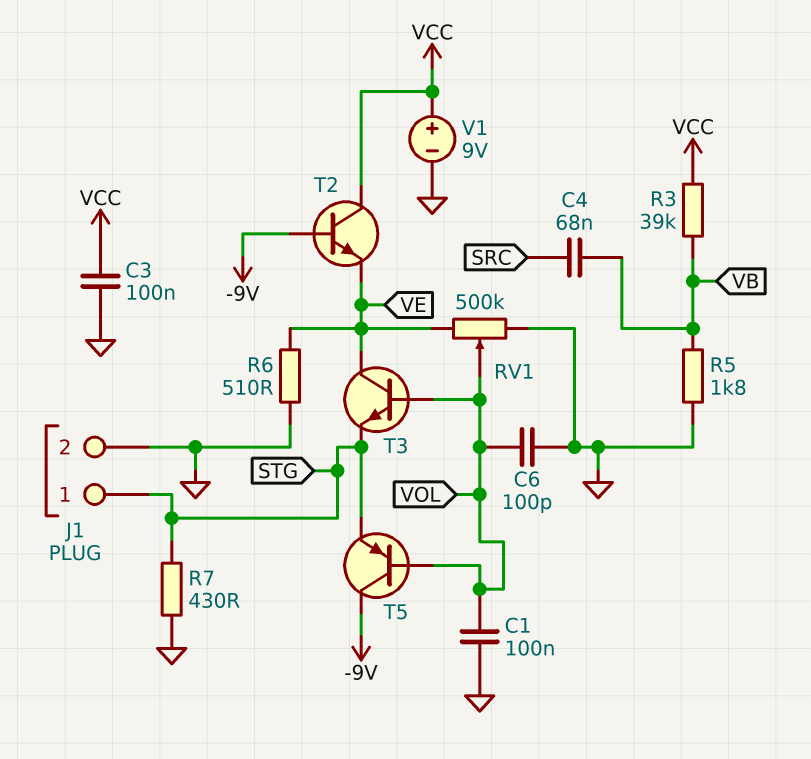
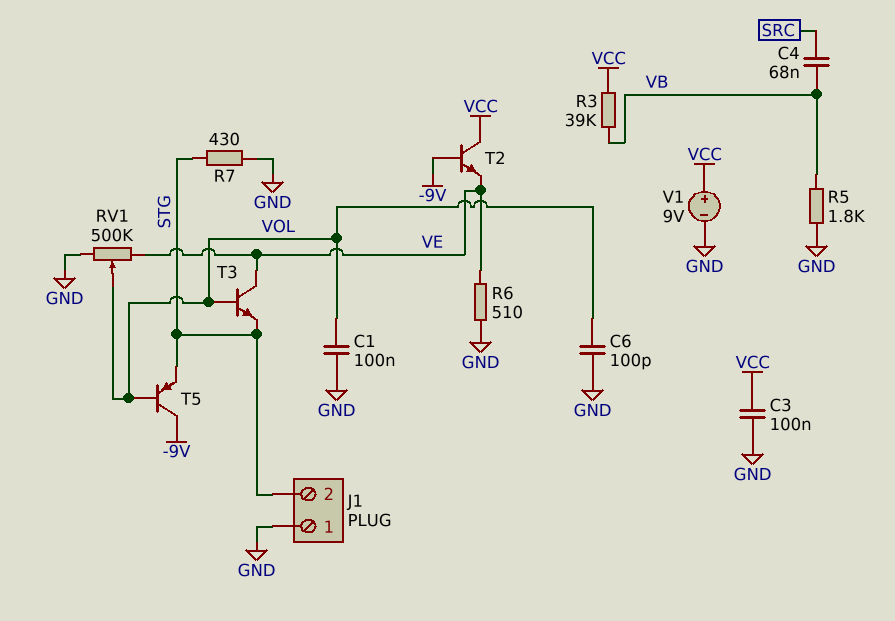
J1 pin 1: STG -> GND
J1 pin 2: GND -> STG

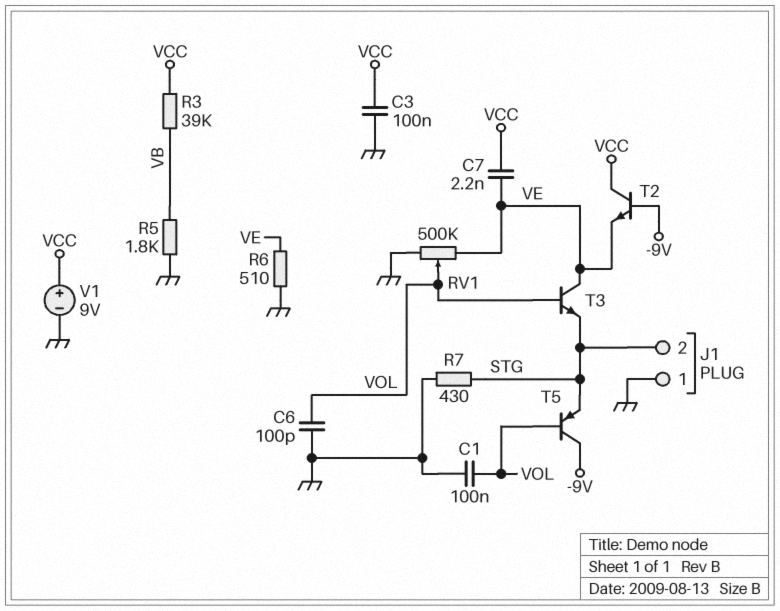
C4: 68nF (SRC, VB) -> none
C7: none -> 2.2nF (VCC, VE)

